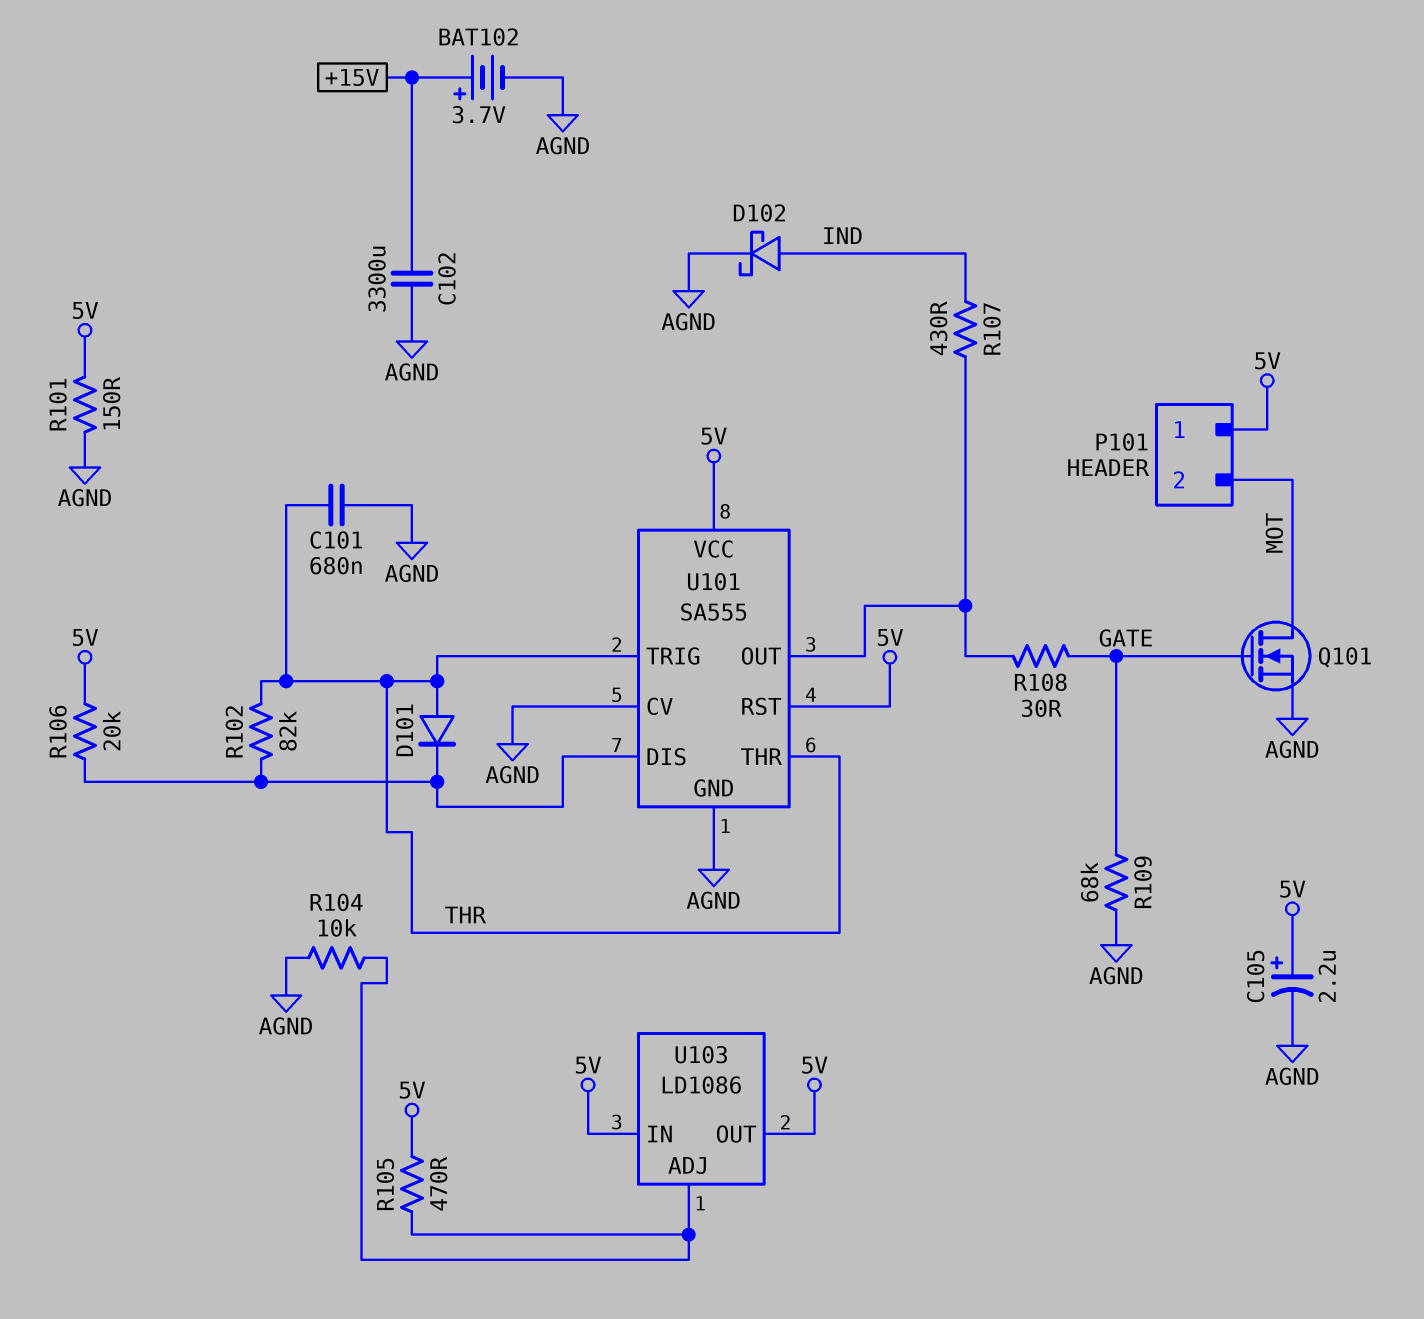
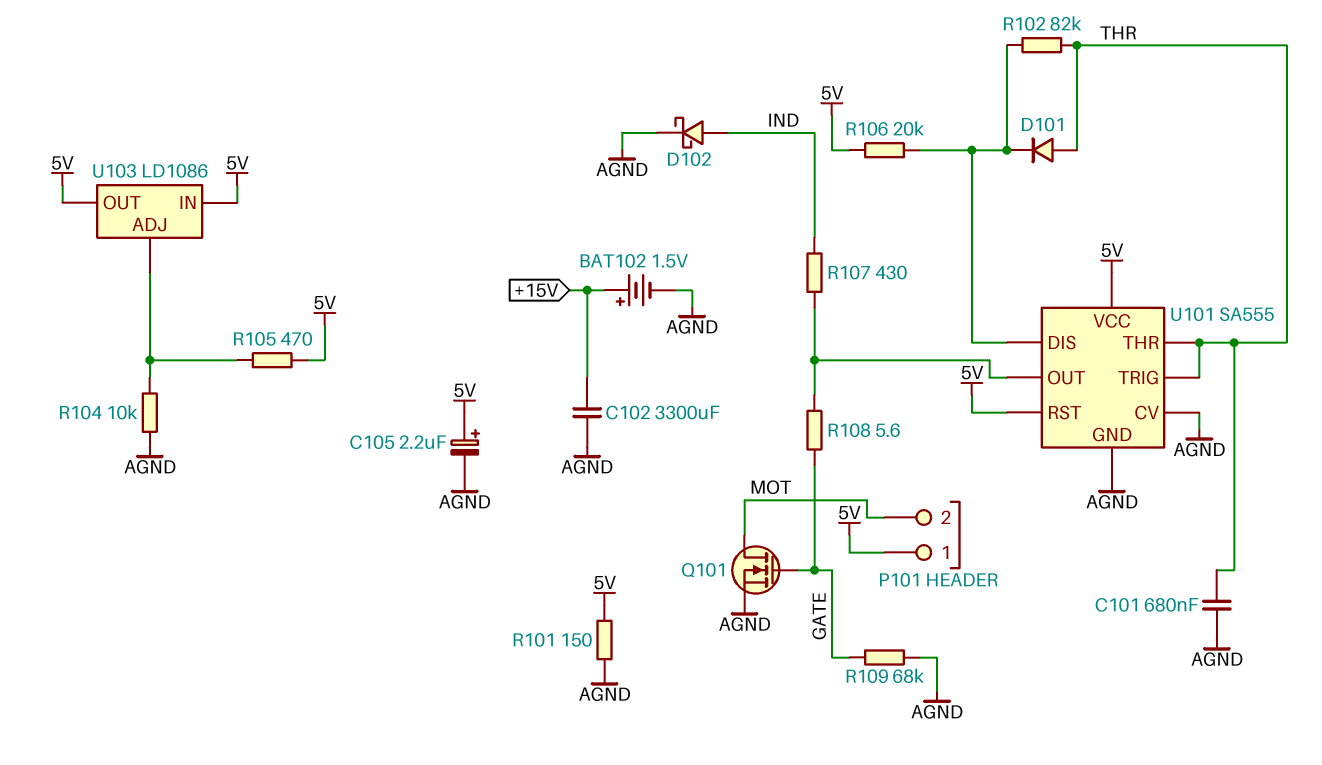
BAT102: 3.7V (plus +15V, minus AGND) -> 1.5V (plus +15V, minus AGND)
R108: 30 (GATE, U101/OUT) -> 5.6 (GATE, U101/OUT)

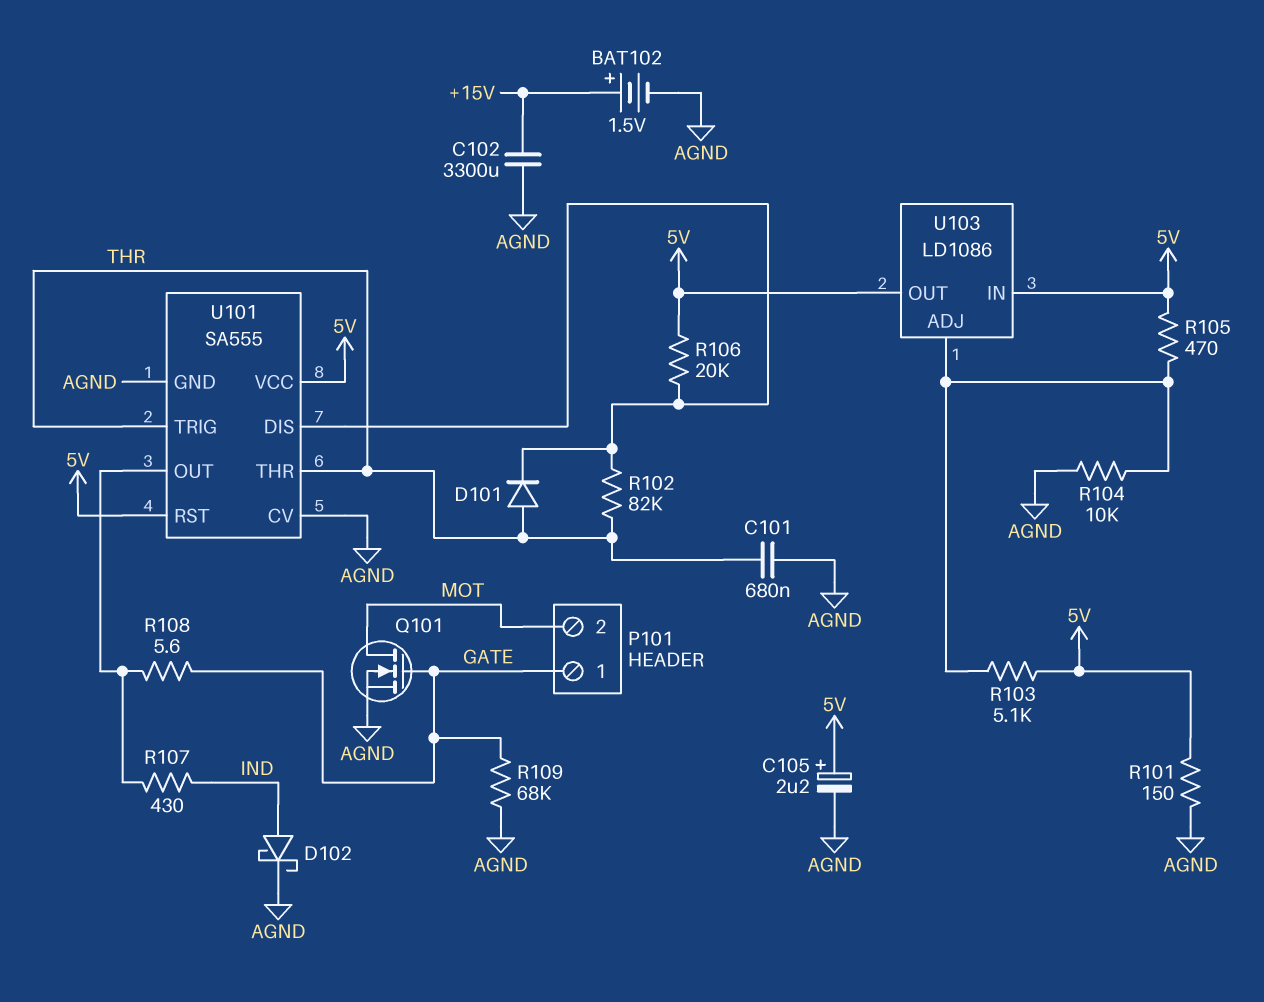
P101 pin 1: 5V -> GATE
R103: none -> 5.1k (5V, U103/ADJ)

